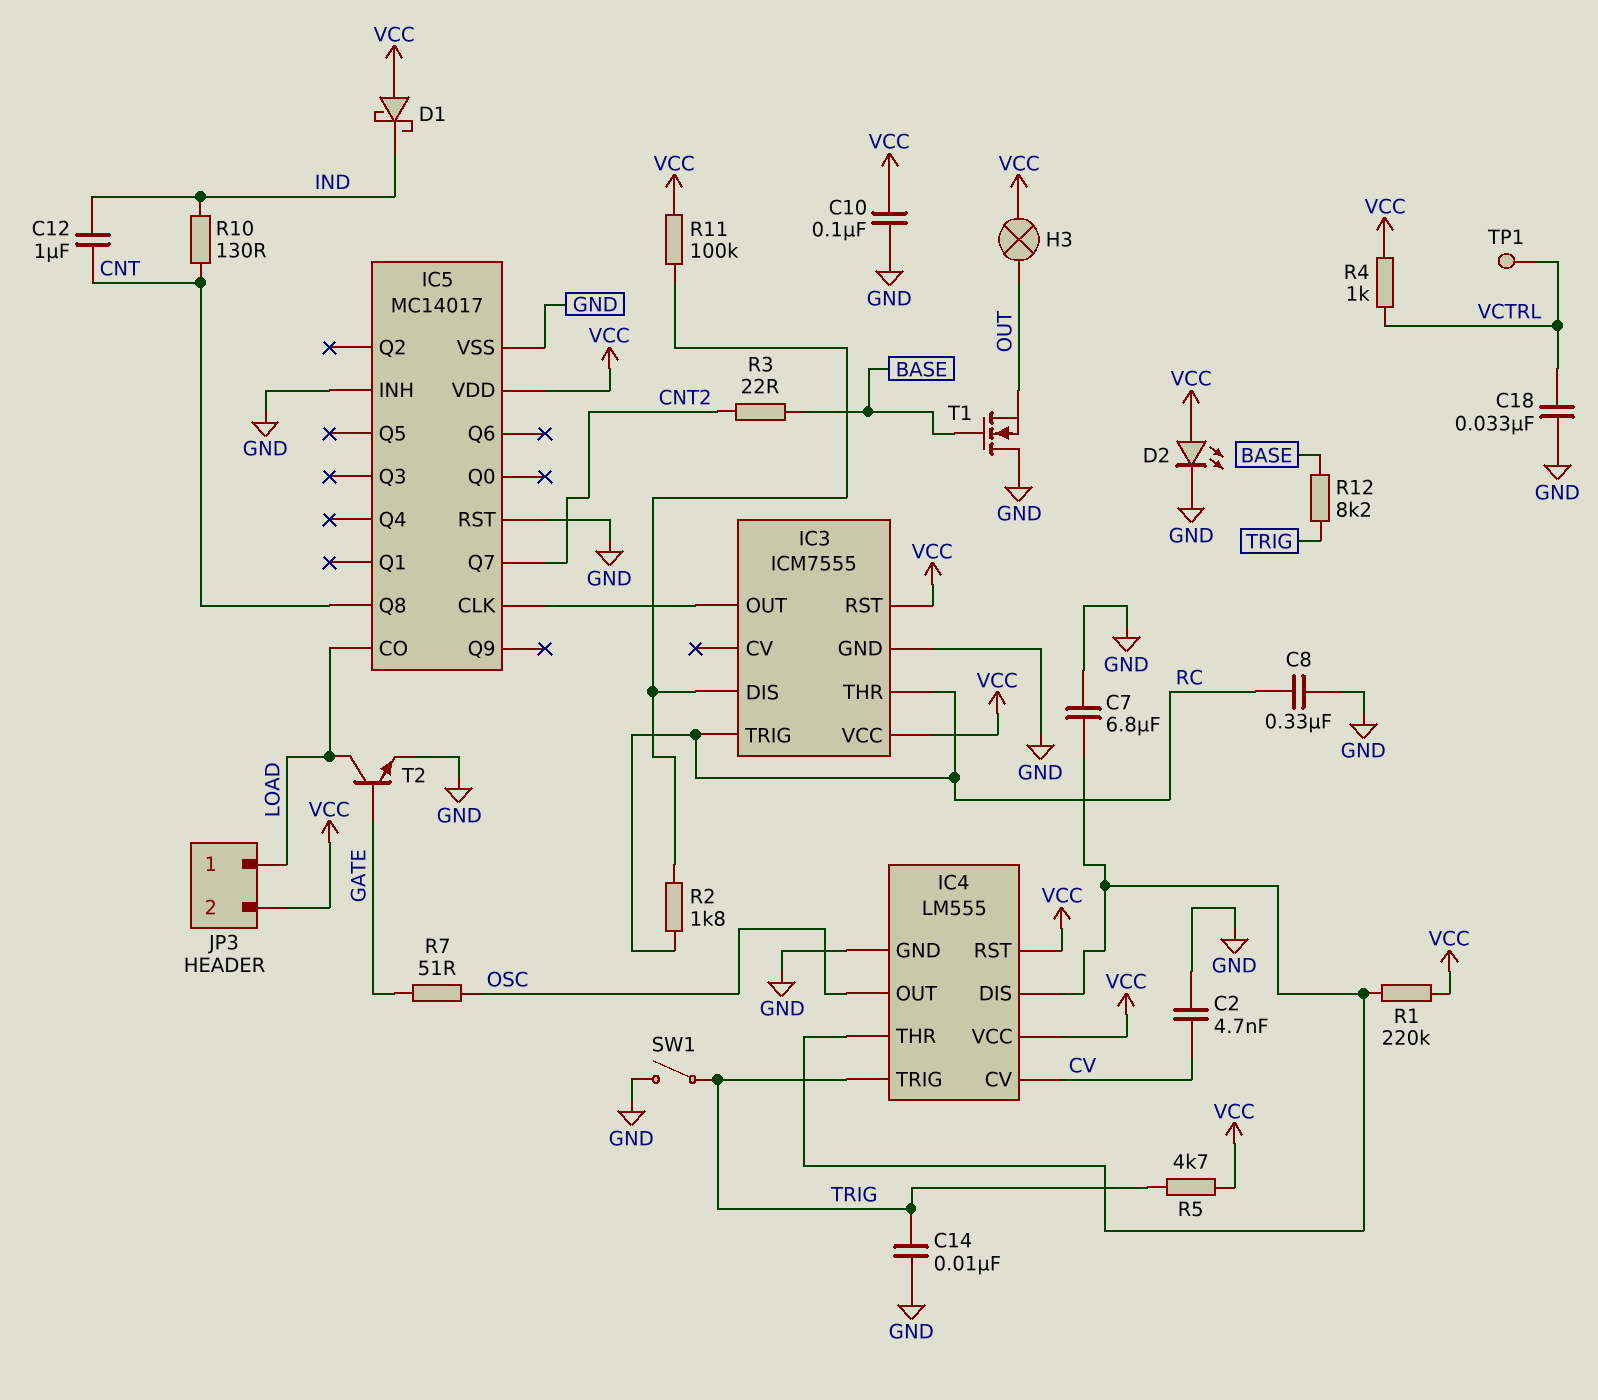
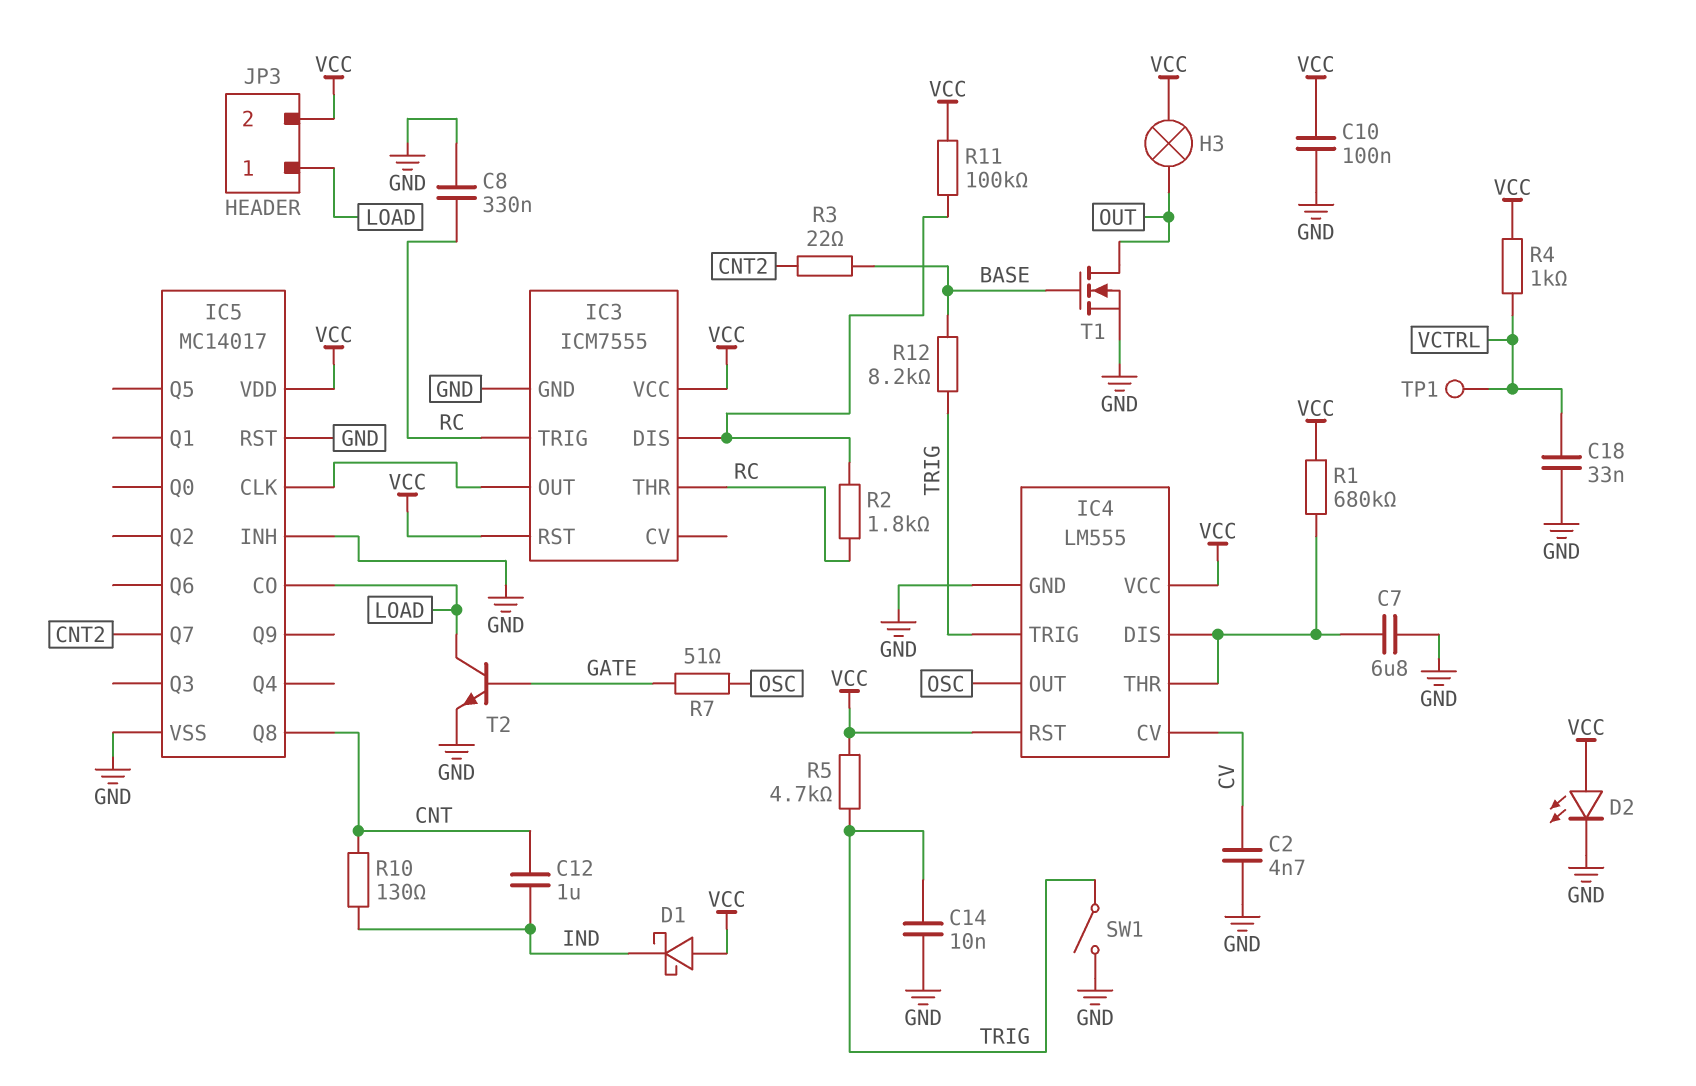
R1: 220k (IC4/DIS, VCC) -> 680k (IC4/DIS, VCC)
T1: NMOS (G BASE, D GND, S OUT) -> NMOS (G BASE, D OUT, S GND)

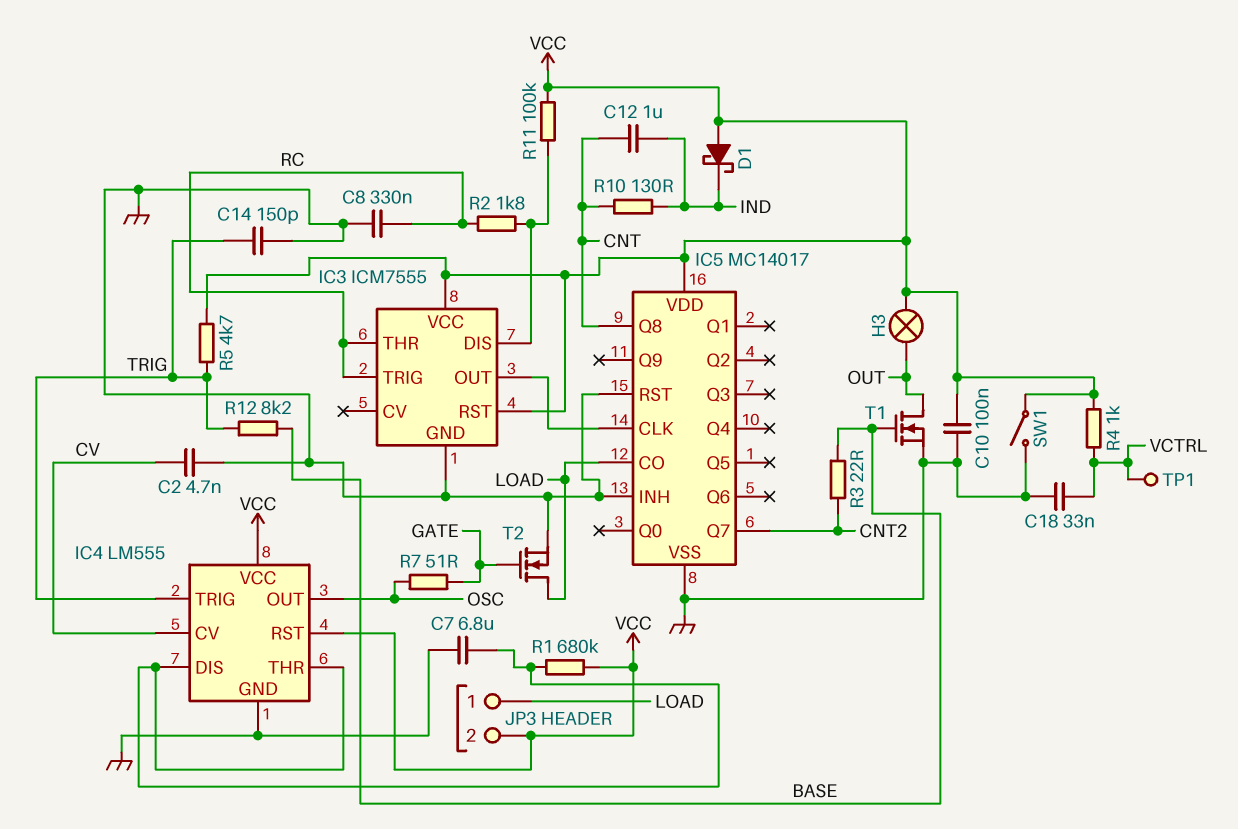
C14: 10nF (GND, TRIG) -> 150pF (GND, TRIG)
D2: LED (A VCC, K GND) -> none
SW1: switch (GND, TRIG) -> switch (GND, VCC)
T2: NPN (B GATE, C LOAD, E GND) -> NMOS (G GATE, D LOAD, S GND)

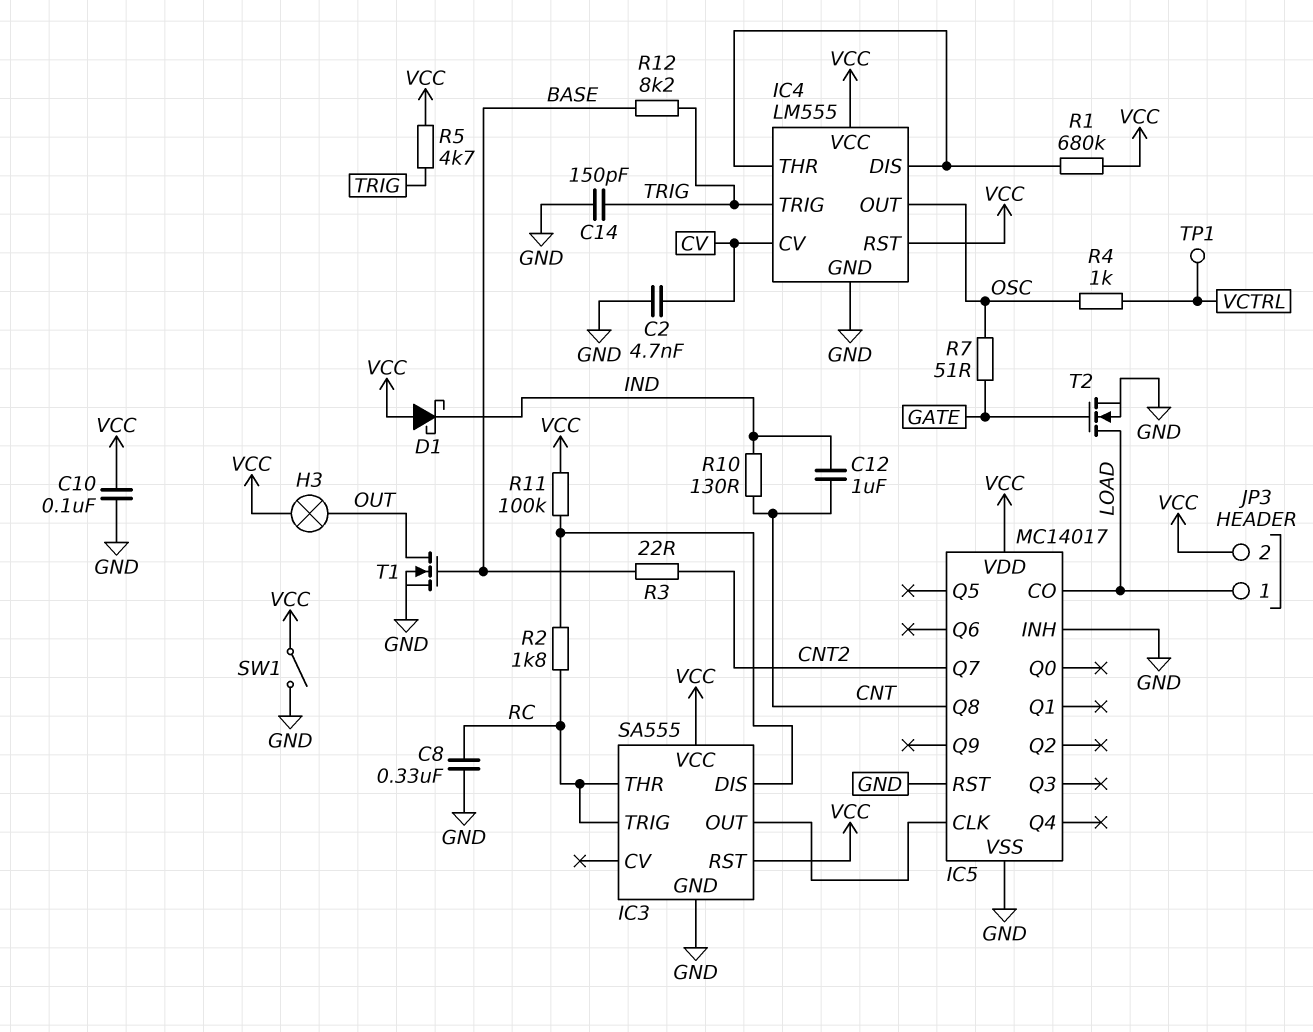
C7: 6.8uF (GND, IC4/DIS) -> none
C18: 33nF (GND, VCTRL) -> none
IC3: ICM7555 -> SA555
R4: 1k (VCC, VCTRL) -> 1k (OSC, VCTRL)

